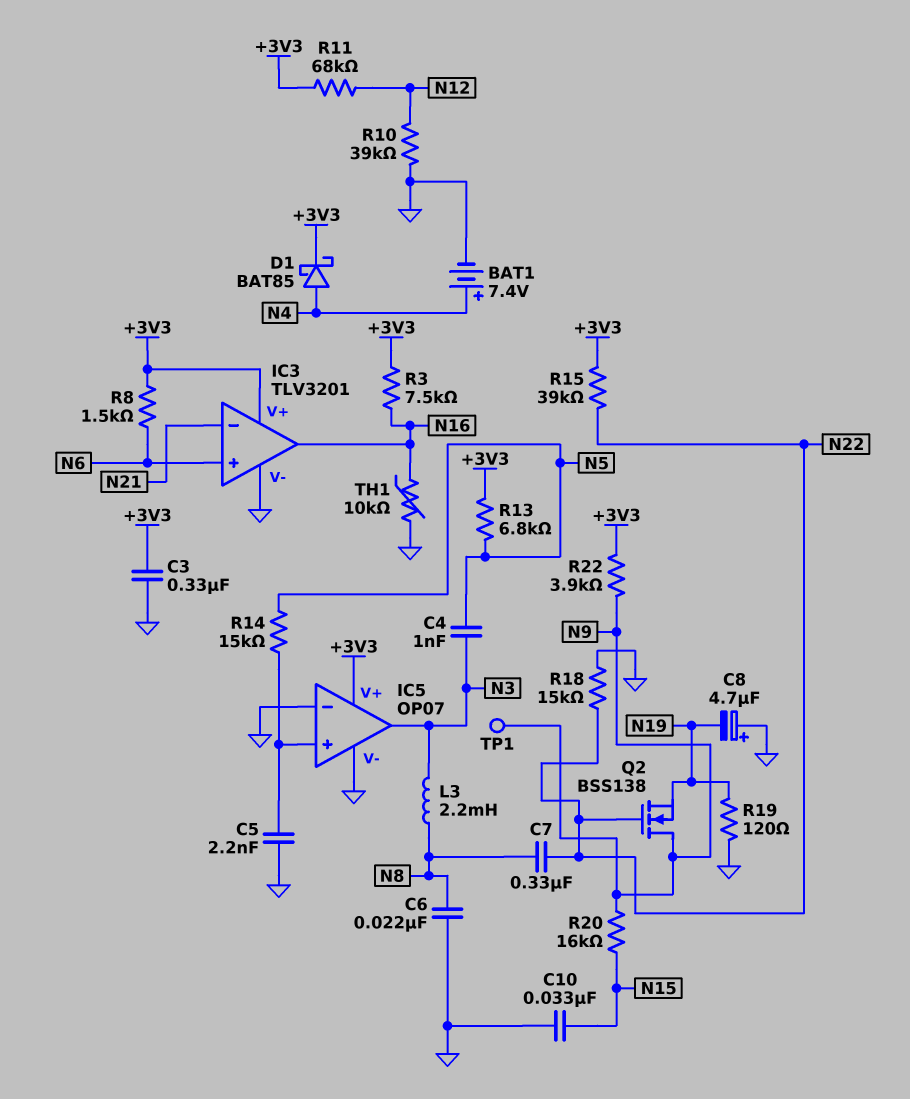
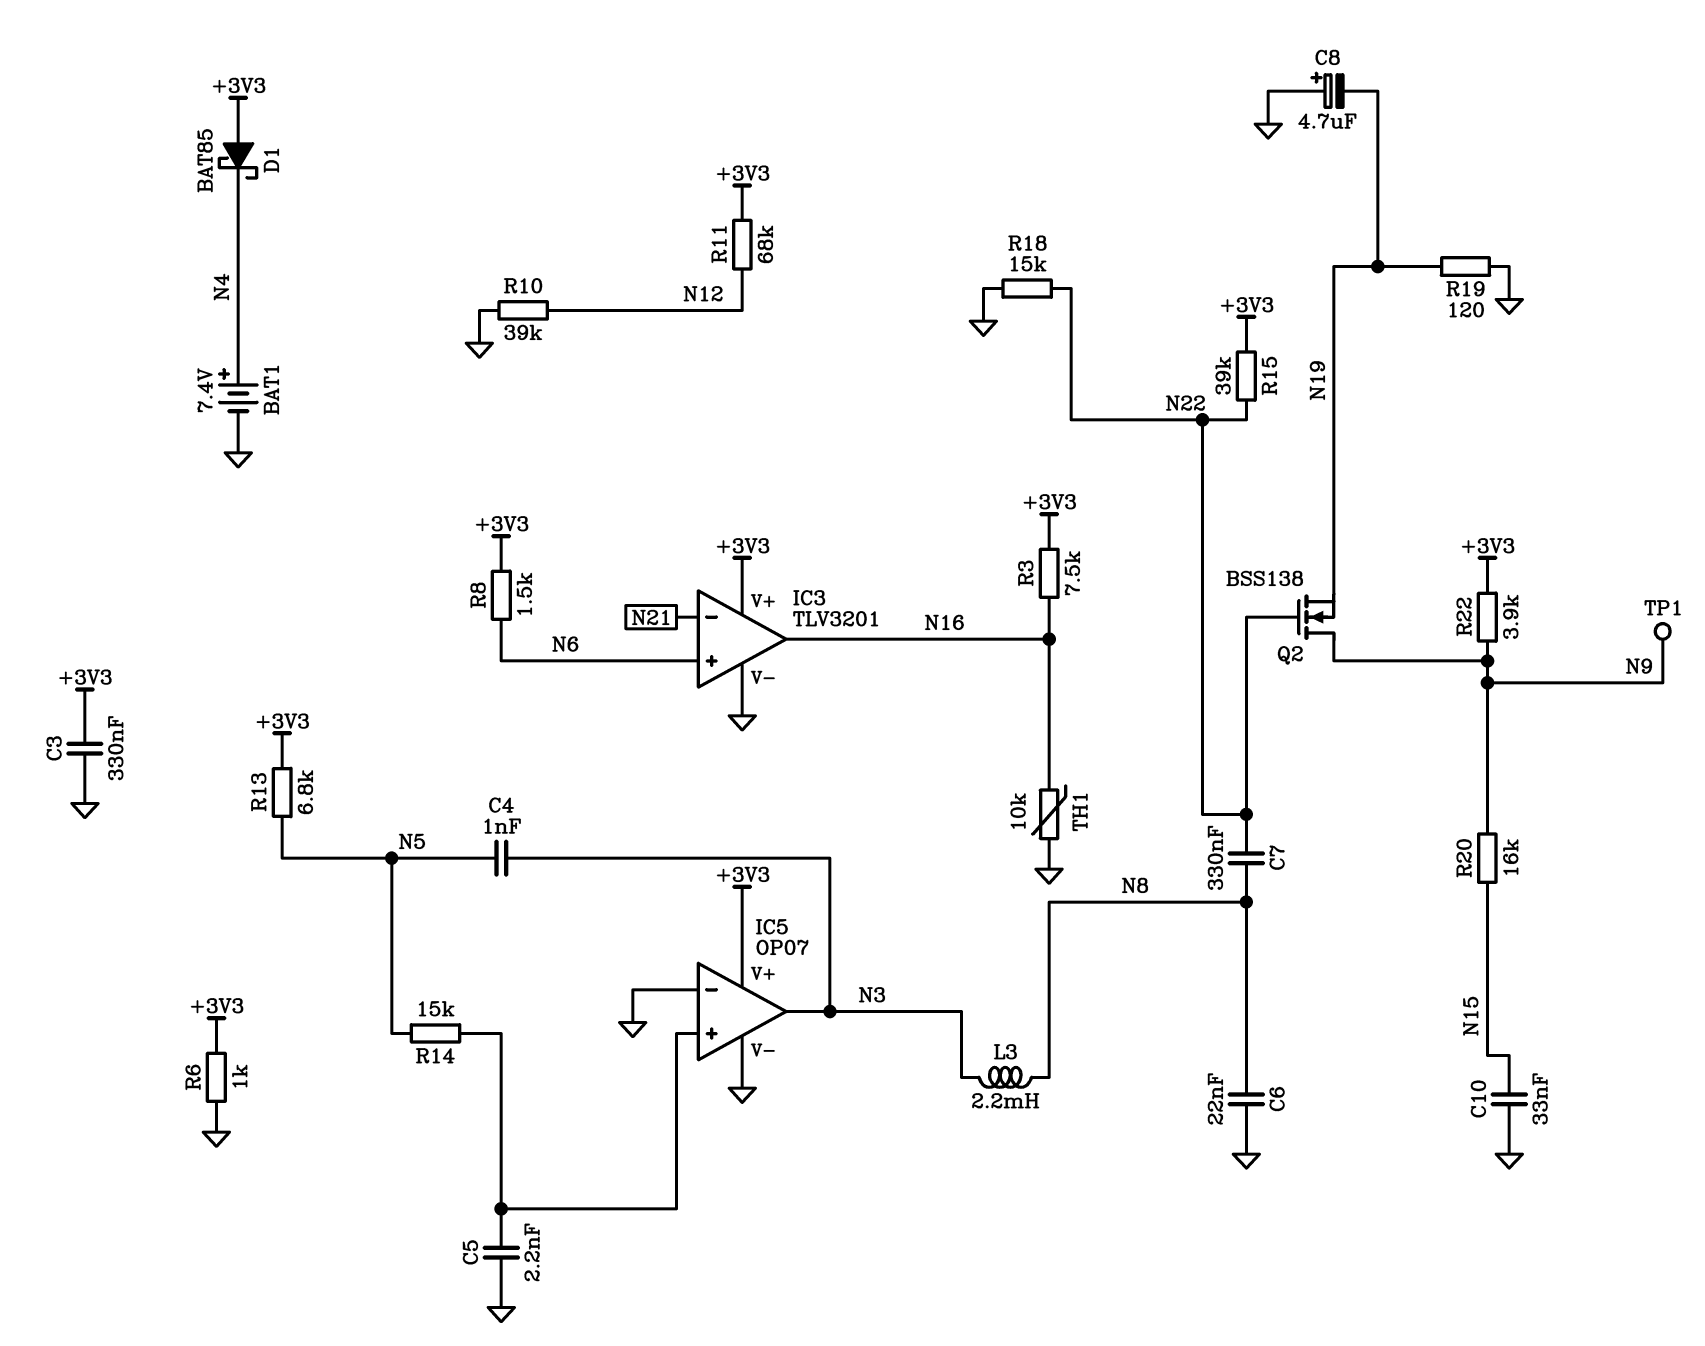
D1: schottky BAT85 (A N4, K +3V3) -> schottky BAT85 (A +3V3, K N4)
R6: none -> 1k (+3V3, GND)

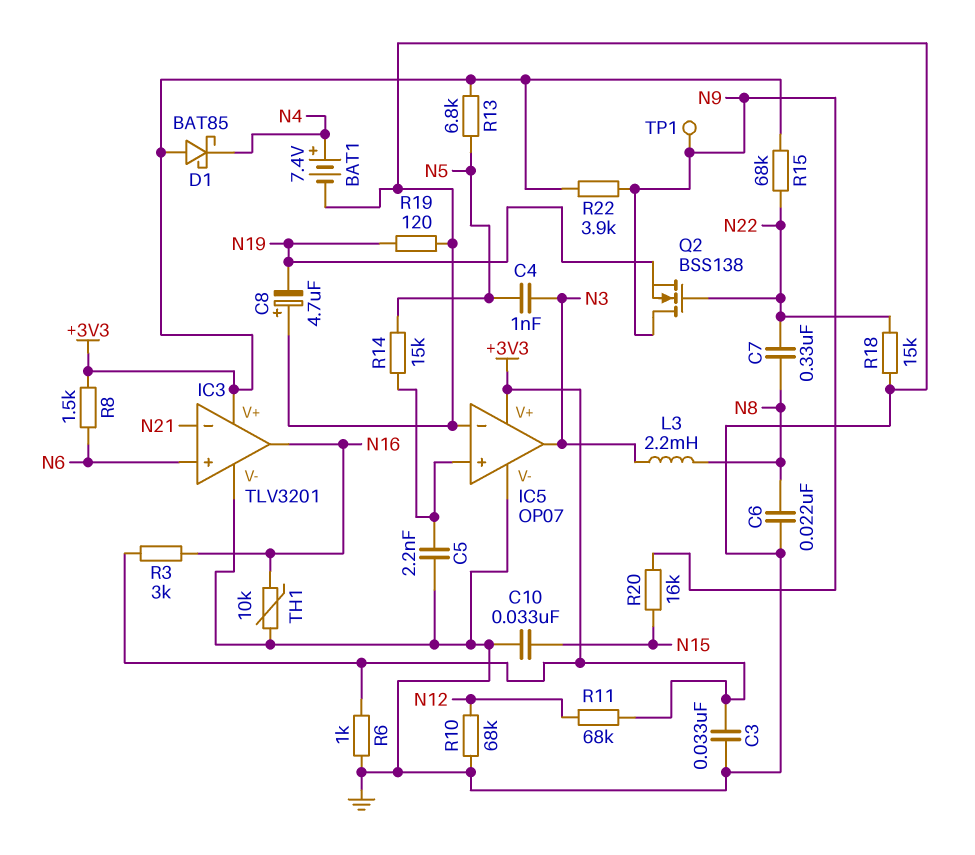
C3: 330nF (+3V3, GND) -> 33nF (+3V3, GND)
R3: 7.5k (+3V3, N16) -> 3k (+3V3, N16)
R10: 39k (GND, N12) -> 68k (GND, N12)
R15: 39k (+3V3, N22) -> 68k (+3V3, N22)

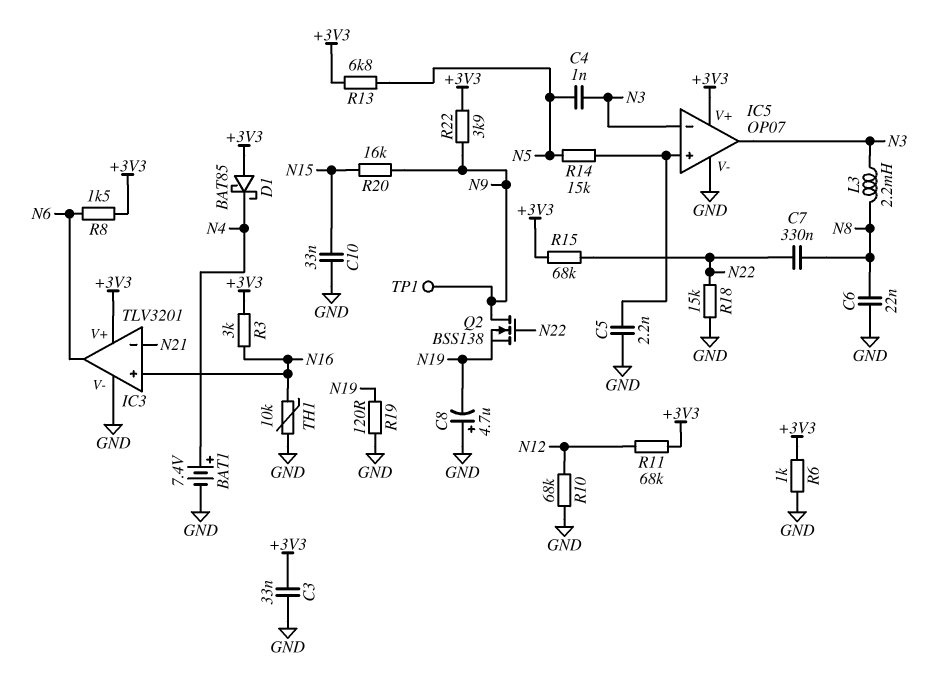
IC3 pin in+: N6 -> N16
IC3 pin out: N16 -> N6
IC5 pin in-: GND -> N3

